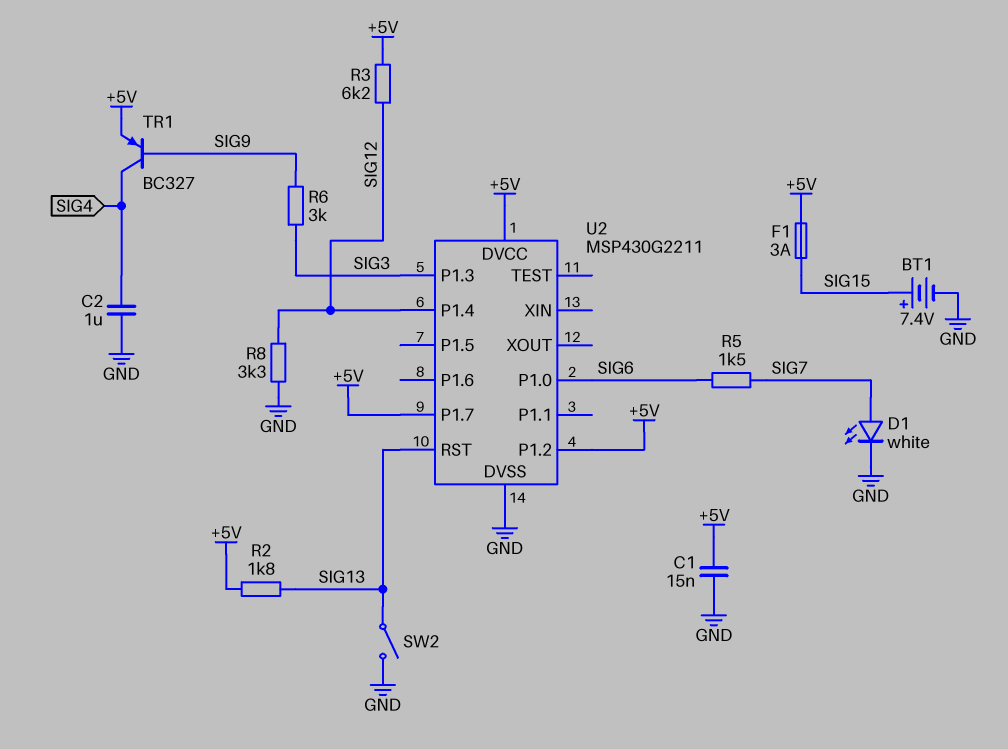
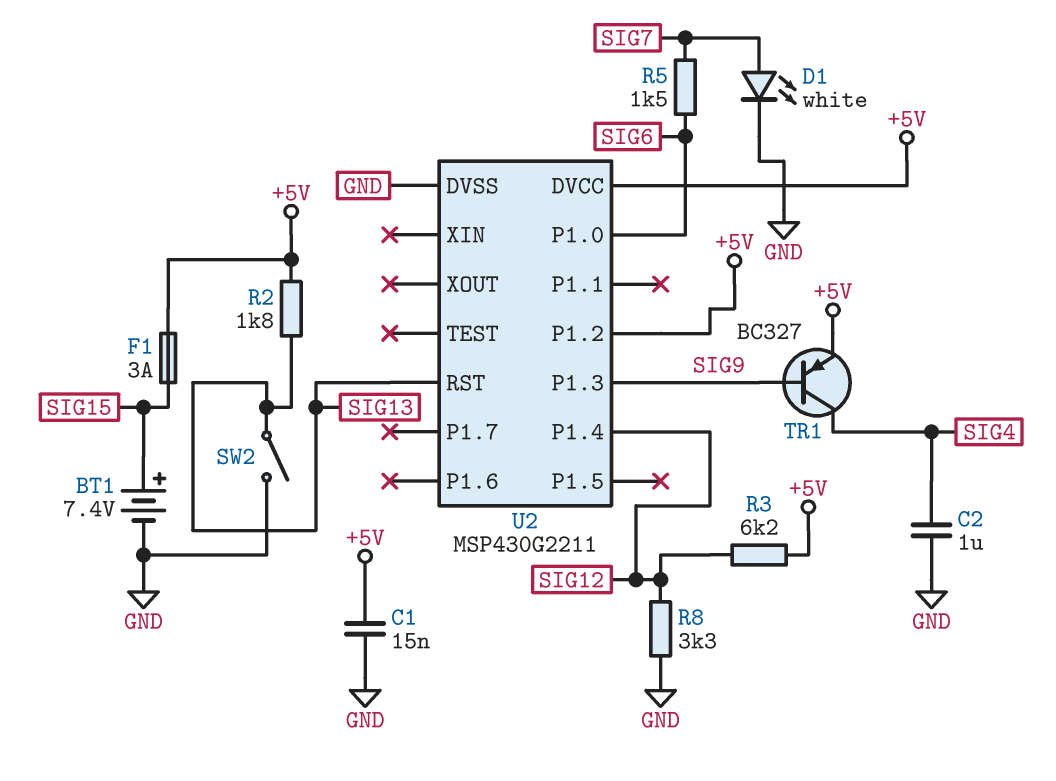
R6: 3k (SIG3, SIG9) -> none
U2 pin P1.3: SIG3 -> SIG9
U2 pin P1.7: +5V -> none

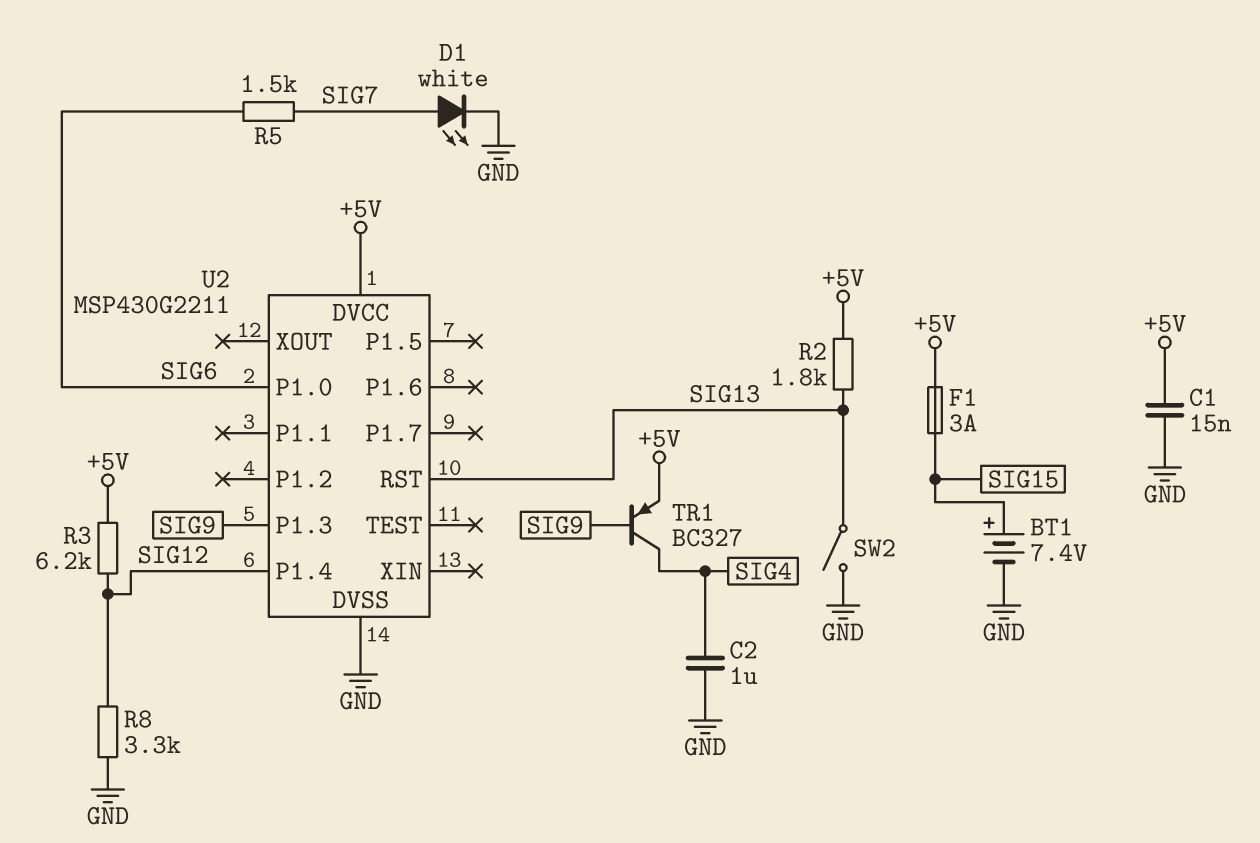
U2 pin P1.2: +5V -> none

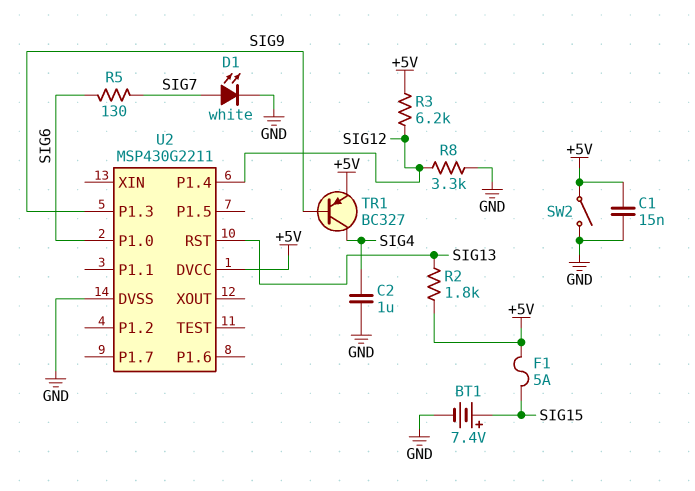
F1: 3A (+5V, SIG15) -> 5A (+5V, SIG15)
R5: 1.5k (SIG6, SIG7) -> 130 (SIG6, SIG7)
SW2: switch (GND, SIG13) -> switch (+5V, GND)

